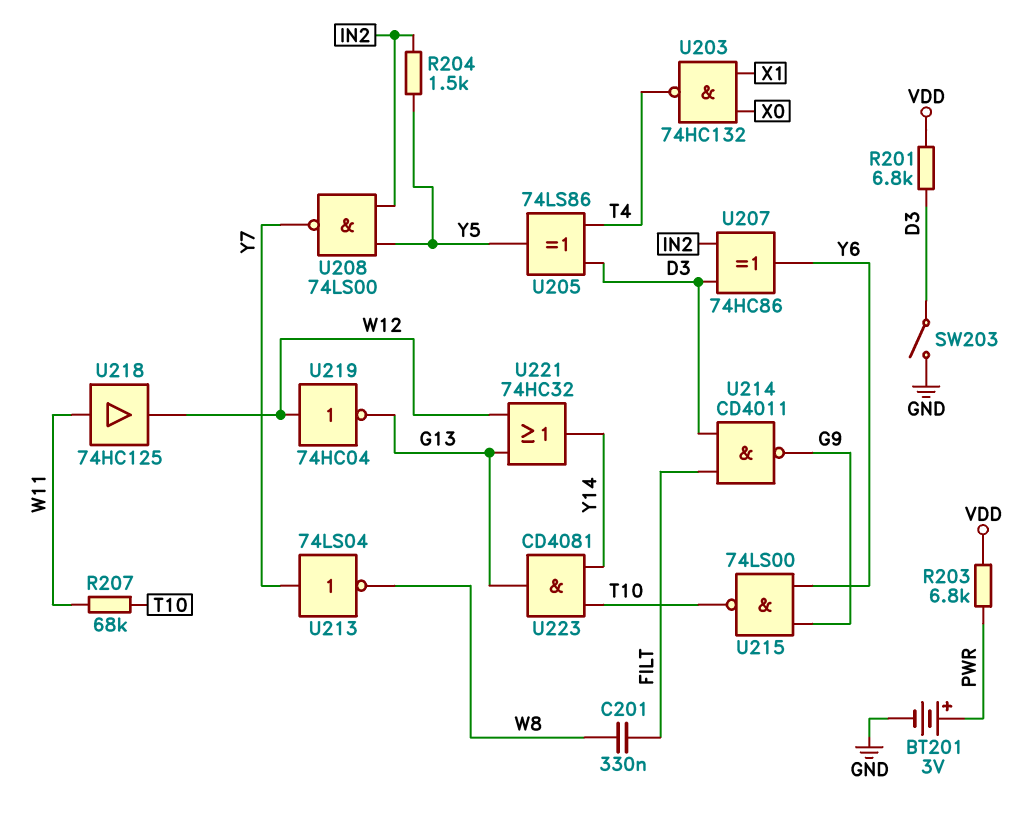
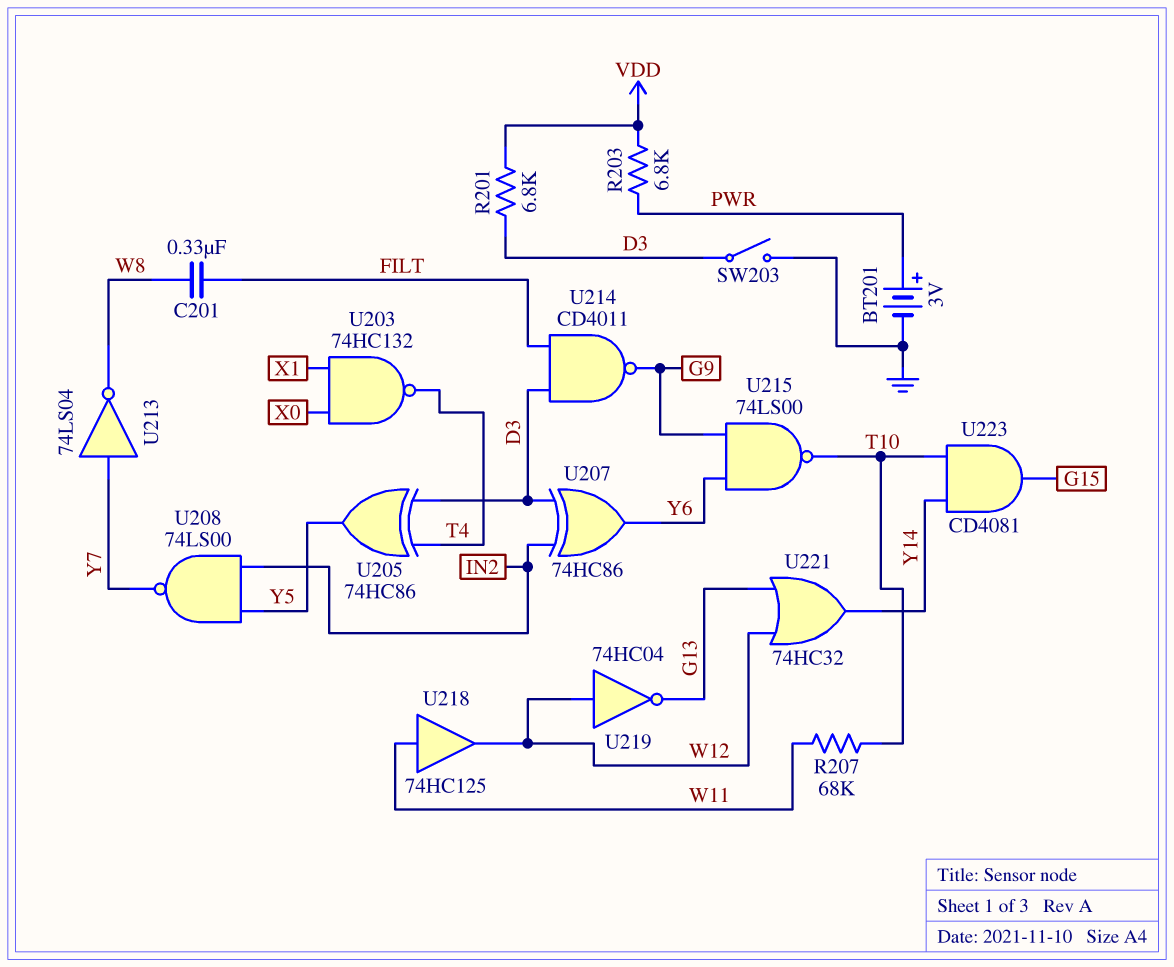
R204: 1.5k (IN2, Y5) -> none
U205: XOR 74LS86 (in D3, in T4, out Y5) -> XOR 74HC86 (in D3, in T4, out Y5)
U223: AND CD4081 (in T10, in Y14, out G13) -> AND CD4081 (in T10, in Y14, out G15)

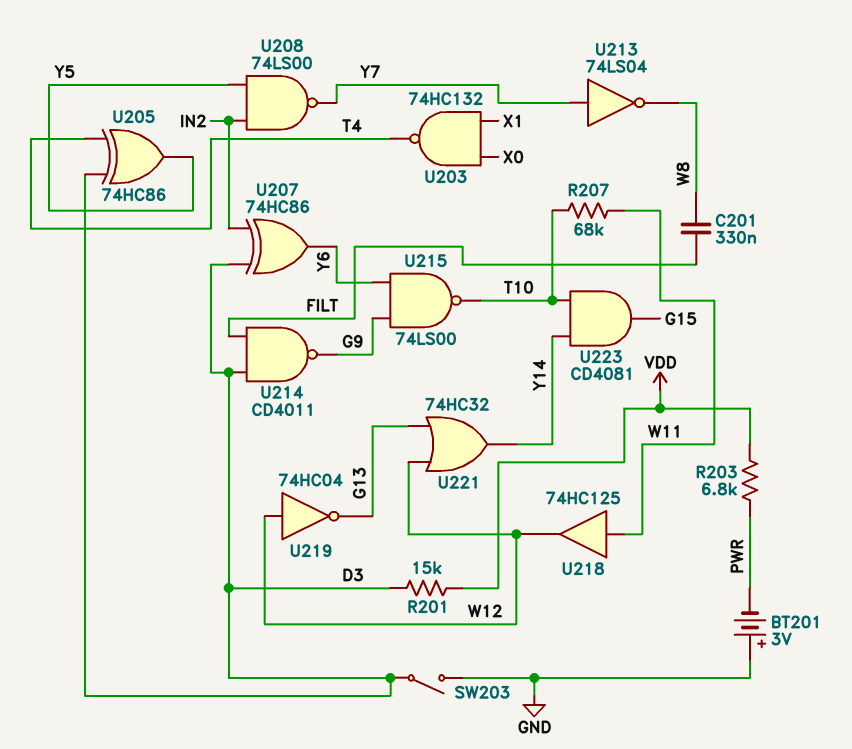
BT201: 3V (plus PWR, minus GND) -> 3V (plus GND, minus PWR)
R201: 6.8k (D3, VDD) -> 15k (D3, VDD)

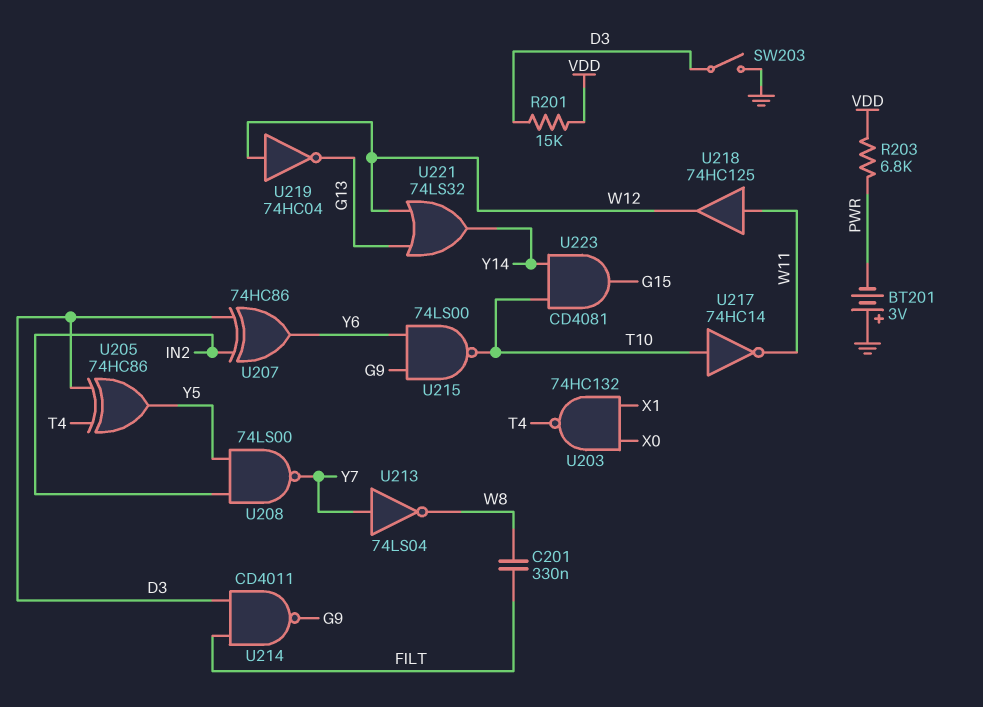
R207: 68k (T10, W11) -> none
U217: none -> NOT 74HC14 (in T10, out W11)
U221: OR 74HC32 (in G13, in W12, out Y14) -> OR 74LS32 (in G13, in W12, out Y14)

